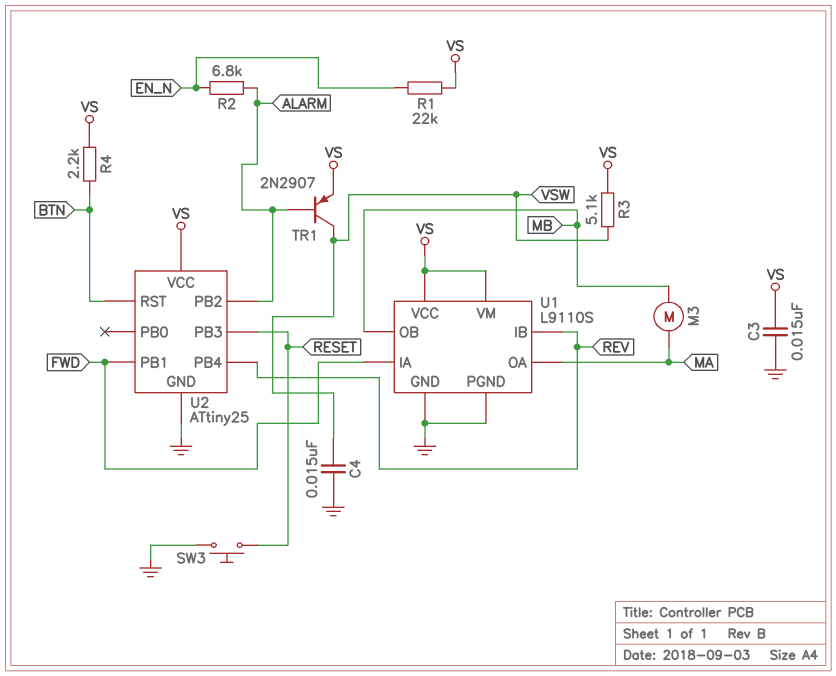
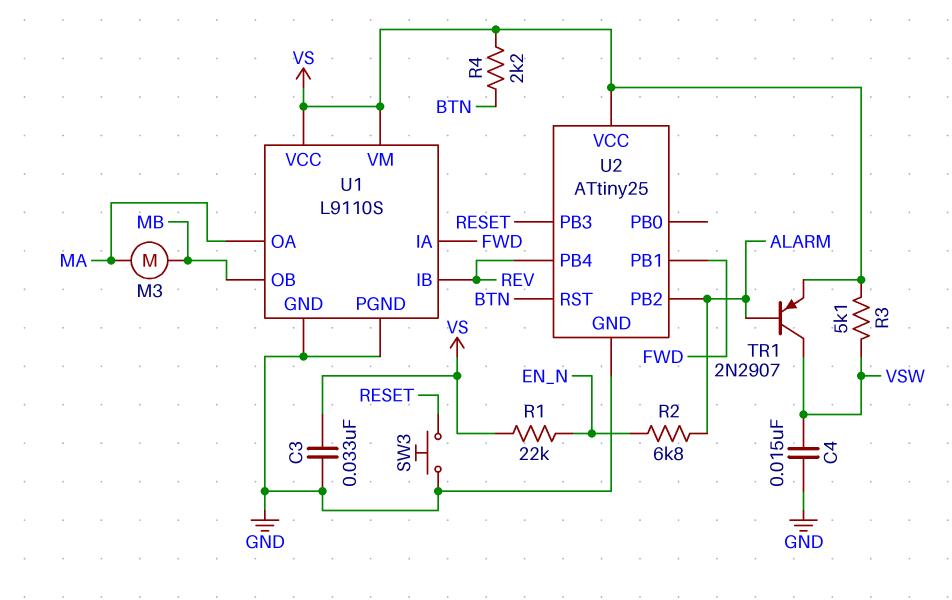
C3: 15nF (GND, VS) -> 33nF (GND, VS)

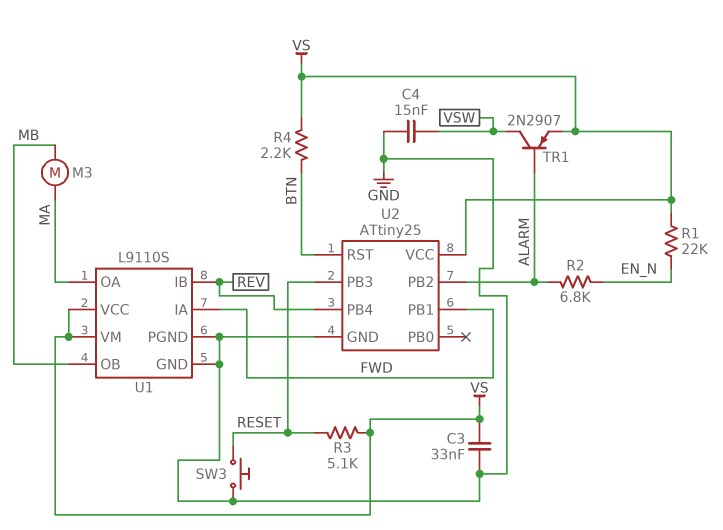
R3: 5.1k (VS, VSW) -> 5.1k (RESET, VS)

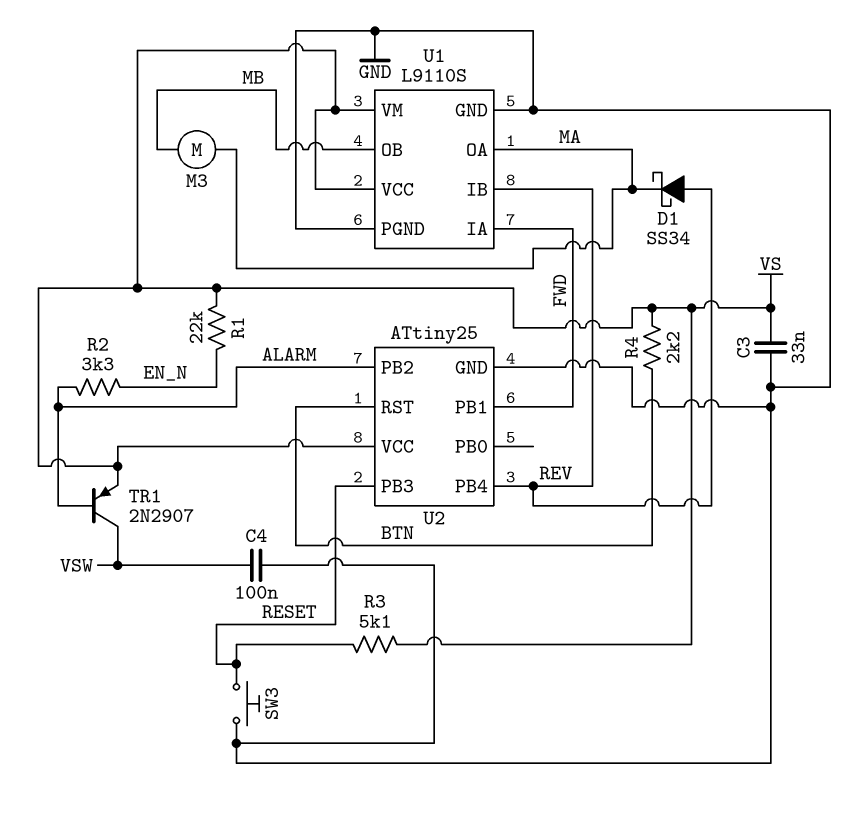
C4: 15nF (GND, VSW) -> 100nF (GND, VSW)
D1: none -> schottky SS34 (A REV, K MA)
R2: 6.8k (ALARM, EN_N) -> 3.3k (ALARM, EN_N)

